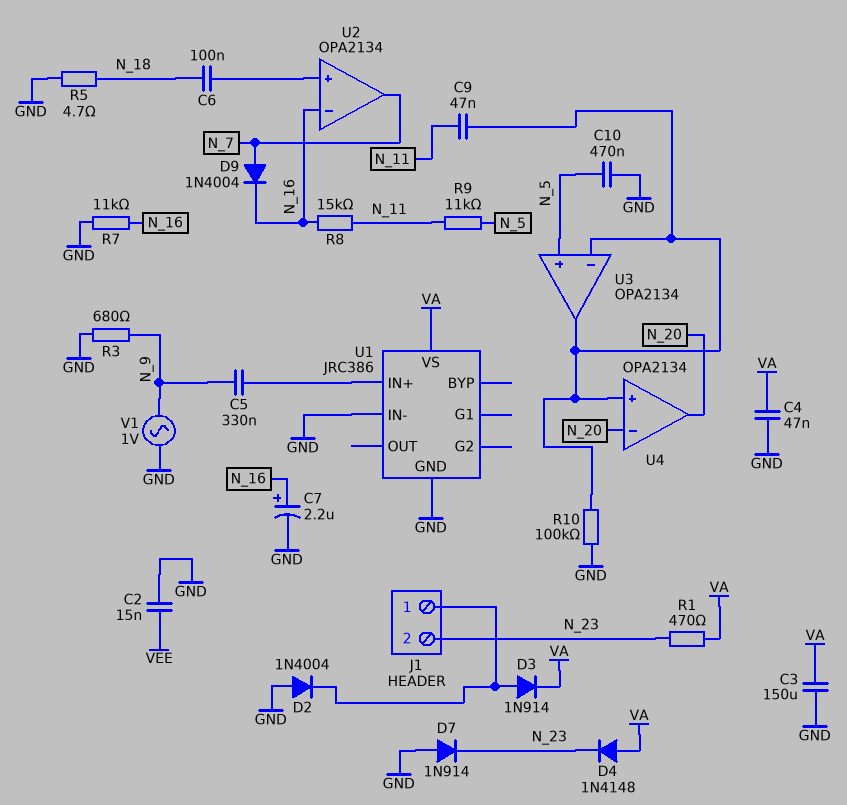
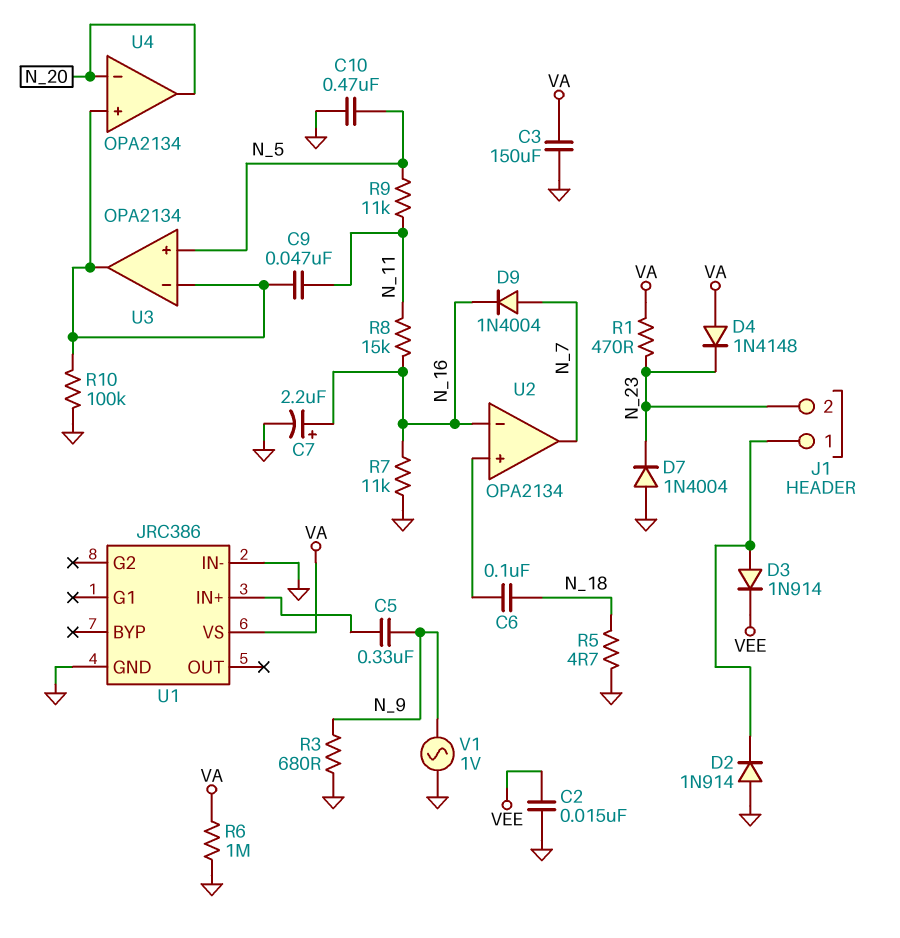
C4: 47nF (GND, VA) -> none
D2: diode 1N4004 (A GND, K J1/1) -> diode 1N914 (A GND, K J1/1)
D3: diode 1N914 (A J1/1, K VA) -> diode 1N914 (A J1/1, K VEE)
D7: diode 1N914 (A GND, K N_23) -> diode 1N4004 (A GND, K N_23)
R6: none -> 1M (GND, VA)

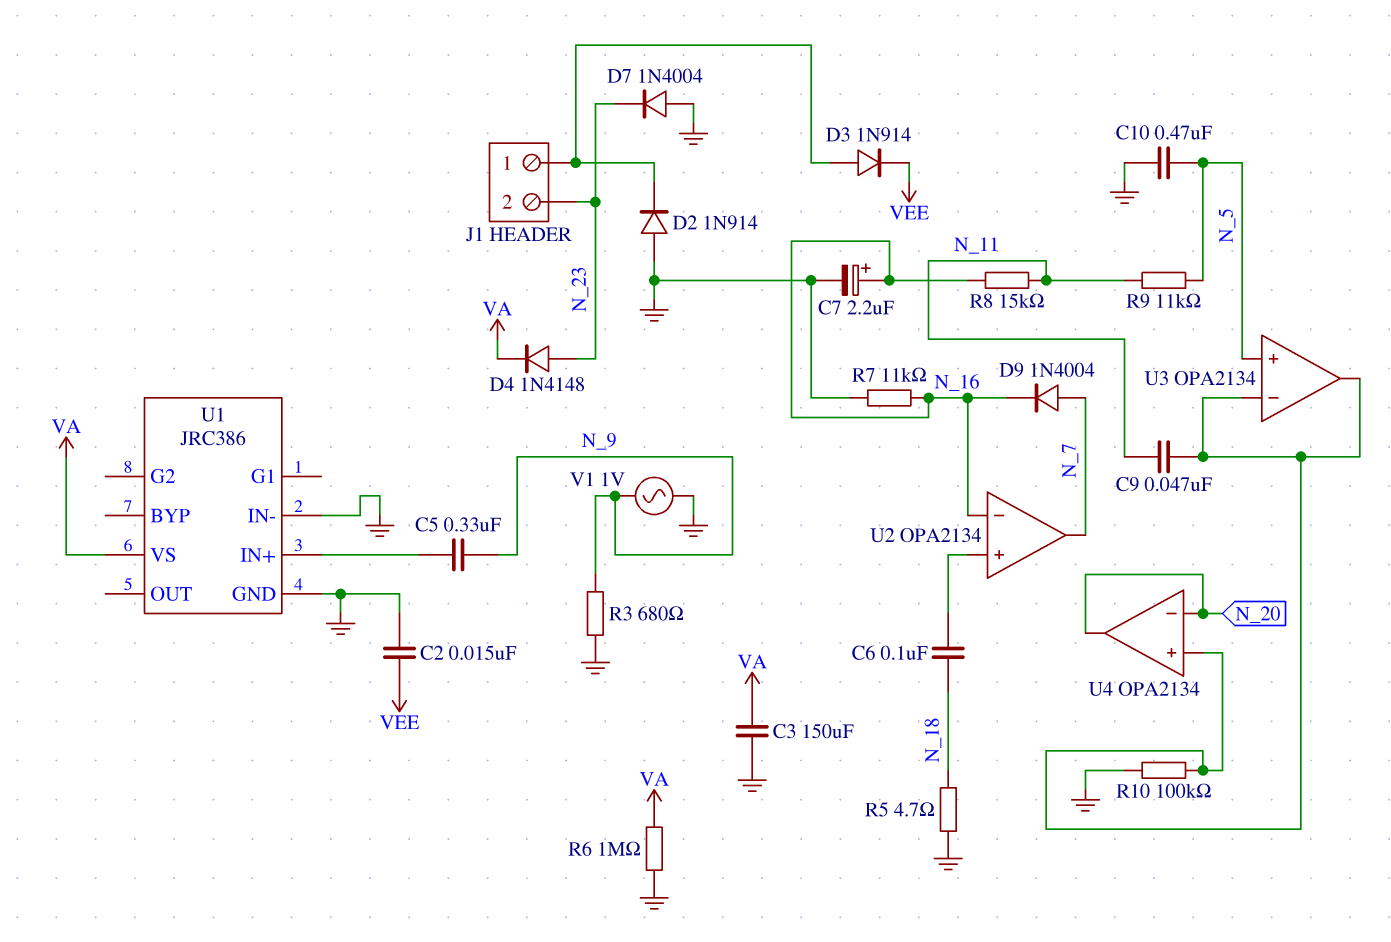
D4: diode 1N4148 (A VA, K N_23) -> diode 1N4148 (A N_23, K VA)
R1: 470 (N_23, VA) -> none

